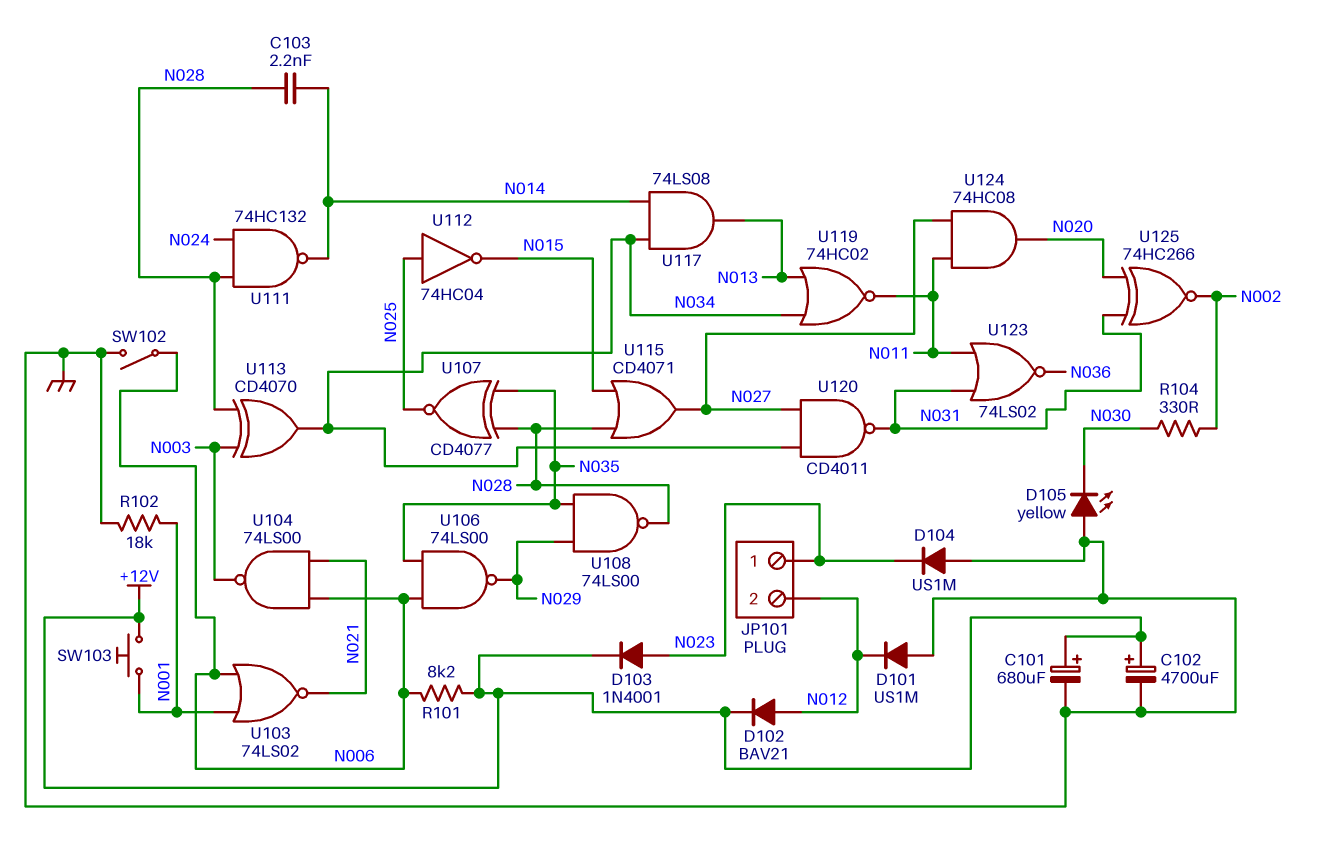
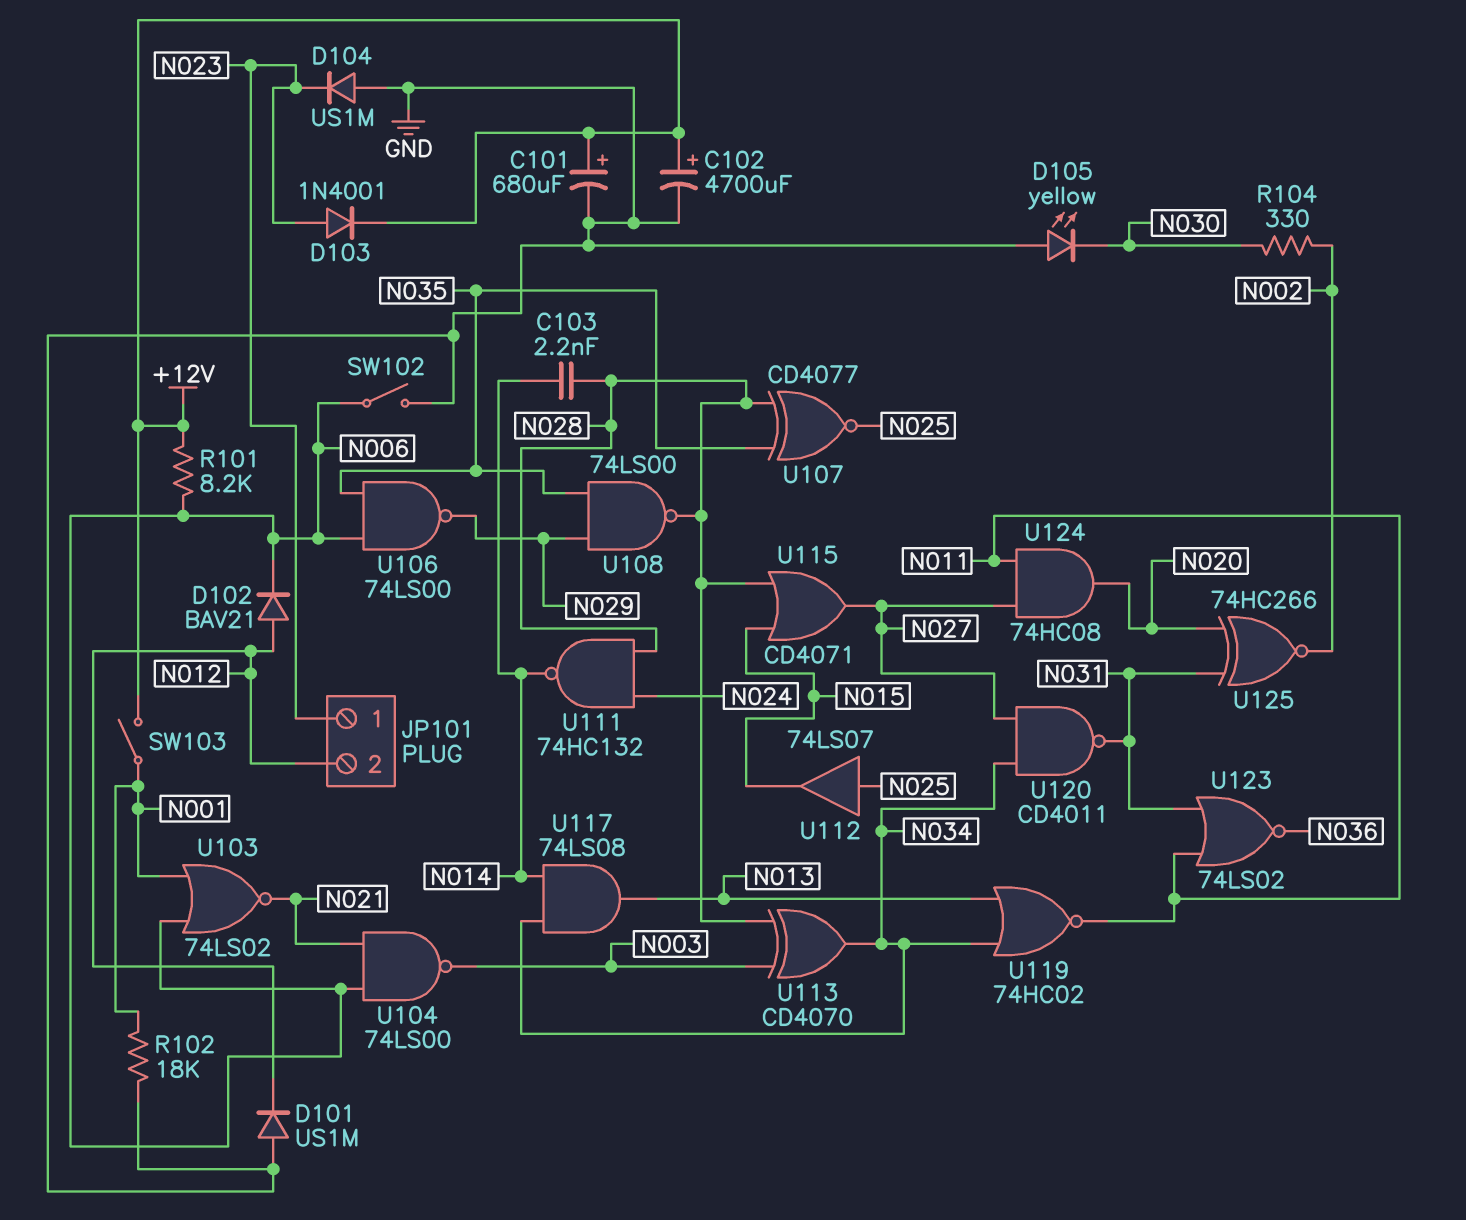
D102: diode BAV21 (A N012, K +12V) -> diode BAV21 (A N012, K N006)
SW103: button (+12V, N001) -> switch (+12V, N001)
U112: NOT 74HC04 (in N025, out N015) -> buffer 74LS07 (in N025, out N015)

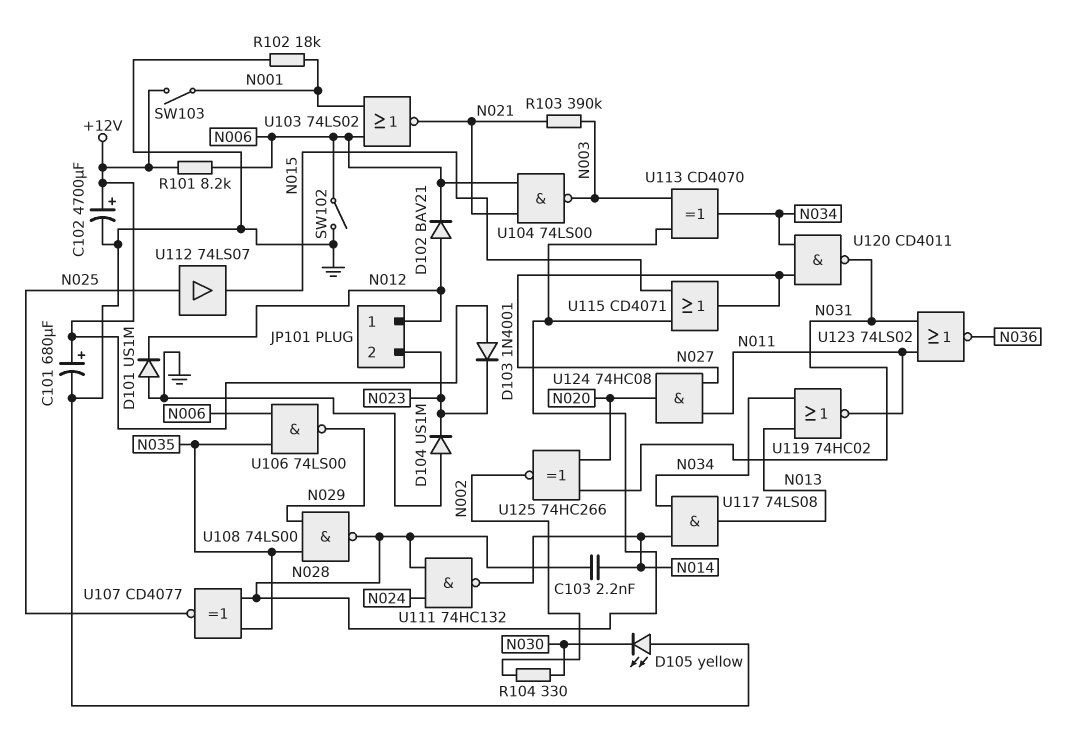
D103: diode 1N4001 (A N023, K +12V) -> diode 1N4001 (A +12V, K N023)
JP101 pin 1: N023 -> N012
JP101 pin 2: N012 -> N023
R103: none -> 390k (N003, N021)

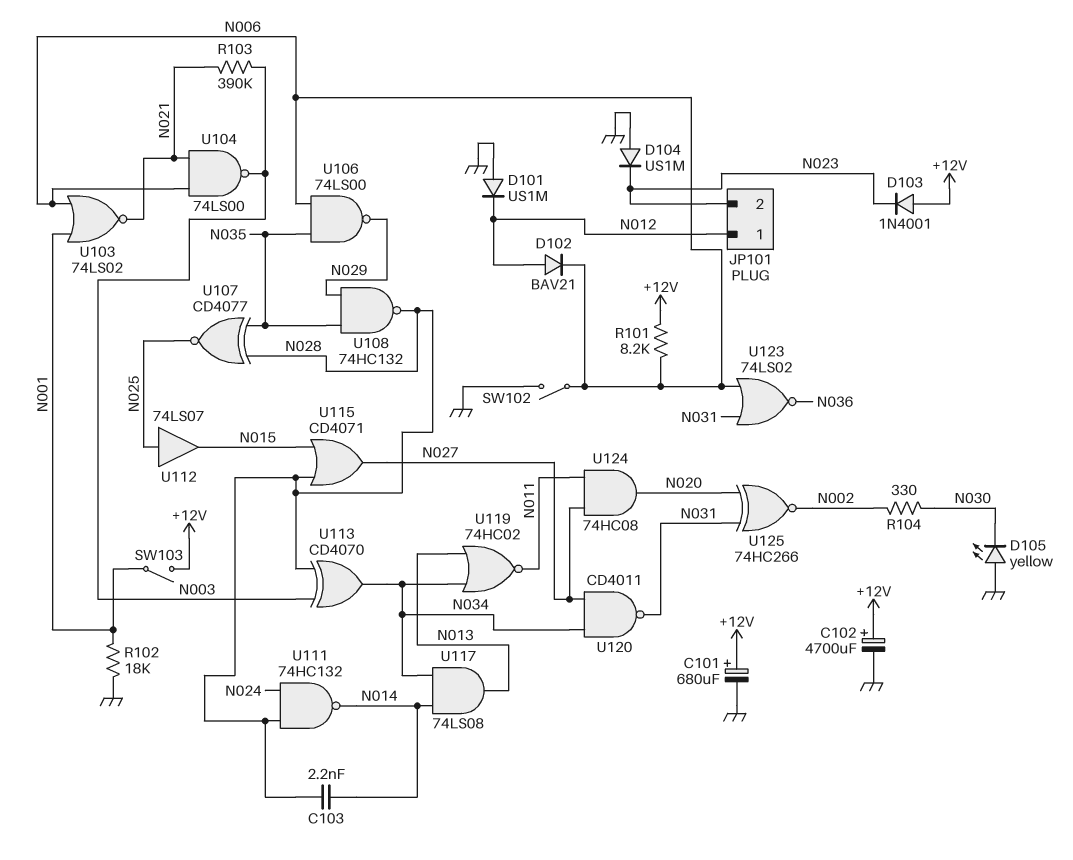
U108: NAND 74LS00 (in N029, in N035, out N028) -> NAND 74HC132 (in N029, in N035, out N028)
U123: NOR 74LS02 (in N011, in N031, out N036) -> NOR 74LS02 (in N006, in N031, out N036)

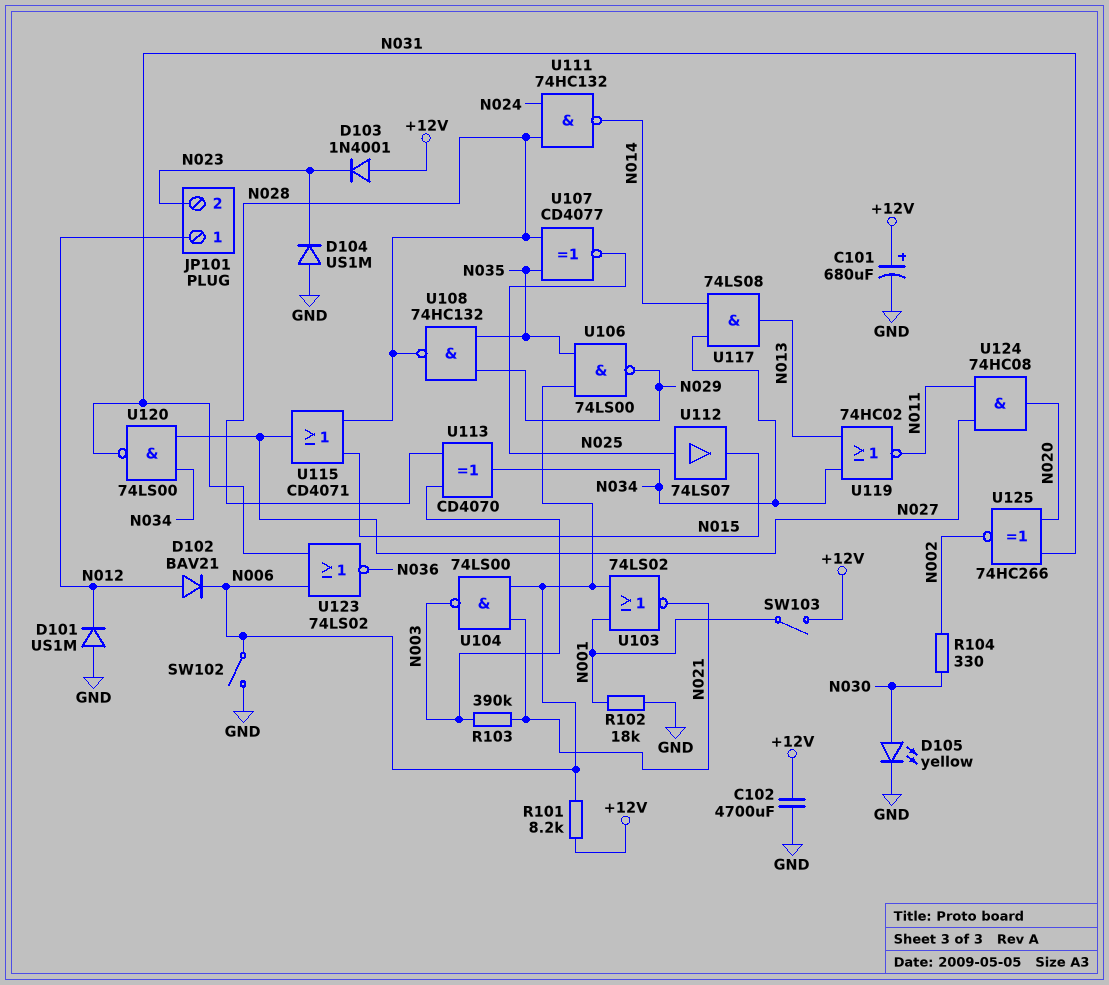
C102: 4700uF (plus +12V, minus GND) -> 4700uF (+12V, GND)
C103: 2.2nF (N014, N028) -> none
D105: LED yellow (A GND, K N030) -> LED yellow (A N030, K GND)
U120: NAND CD4011 (in N027, in N034, out N031) -> NAND 74LS00 (in N027, in N034, out N031)

